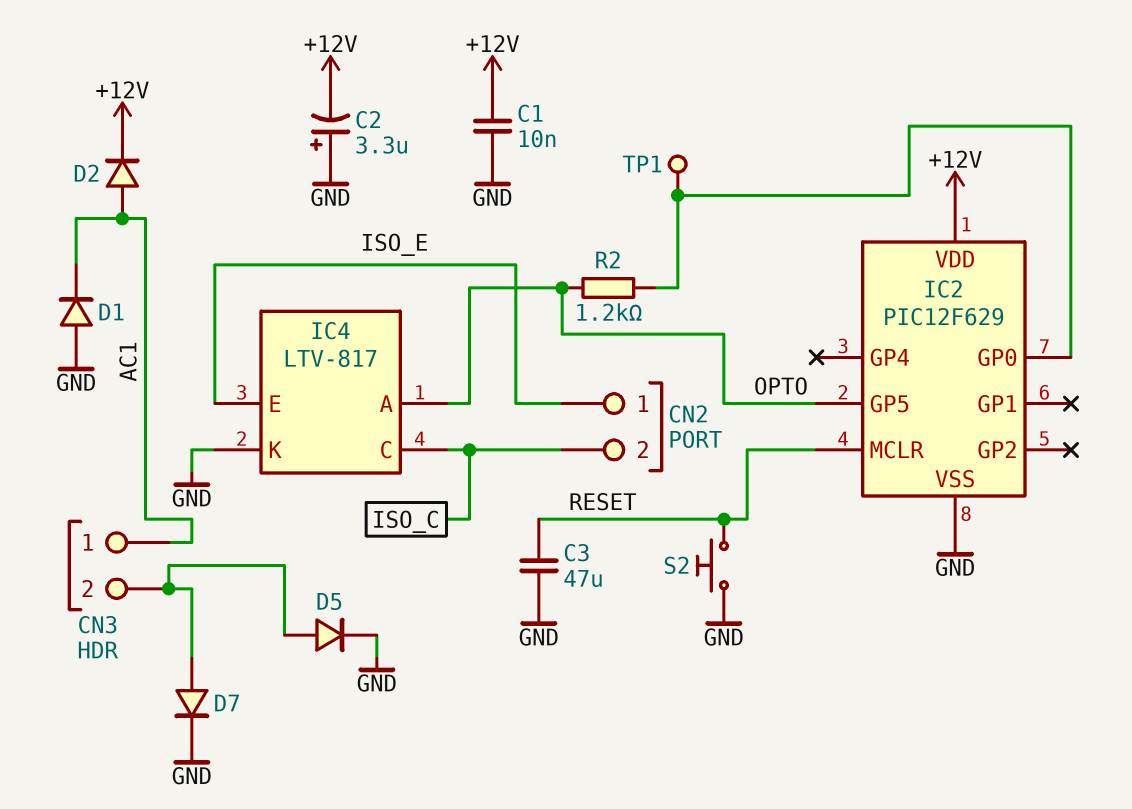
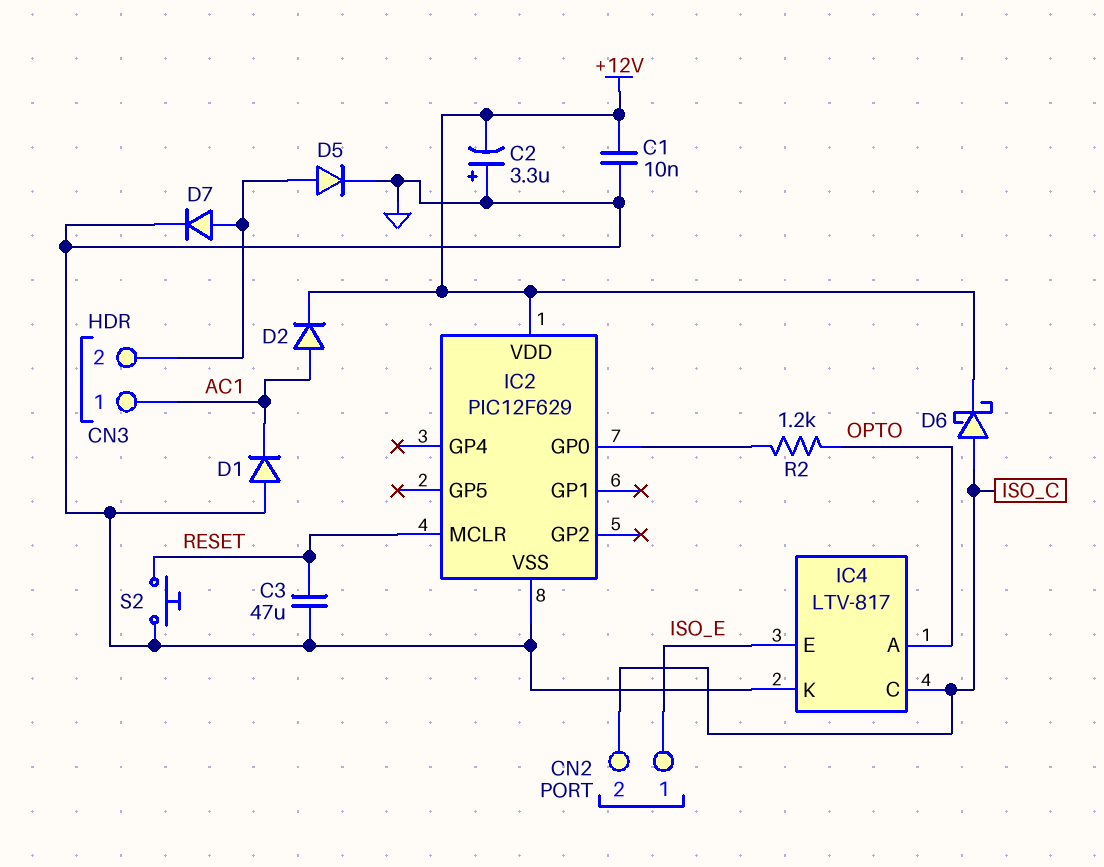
D6: none -> schottky (A ISO_C, K +12V)
IC2 pin GP5: OPTO -> none
TP1: test point (IC2/GP0) -> none

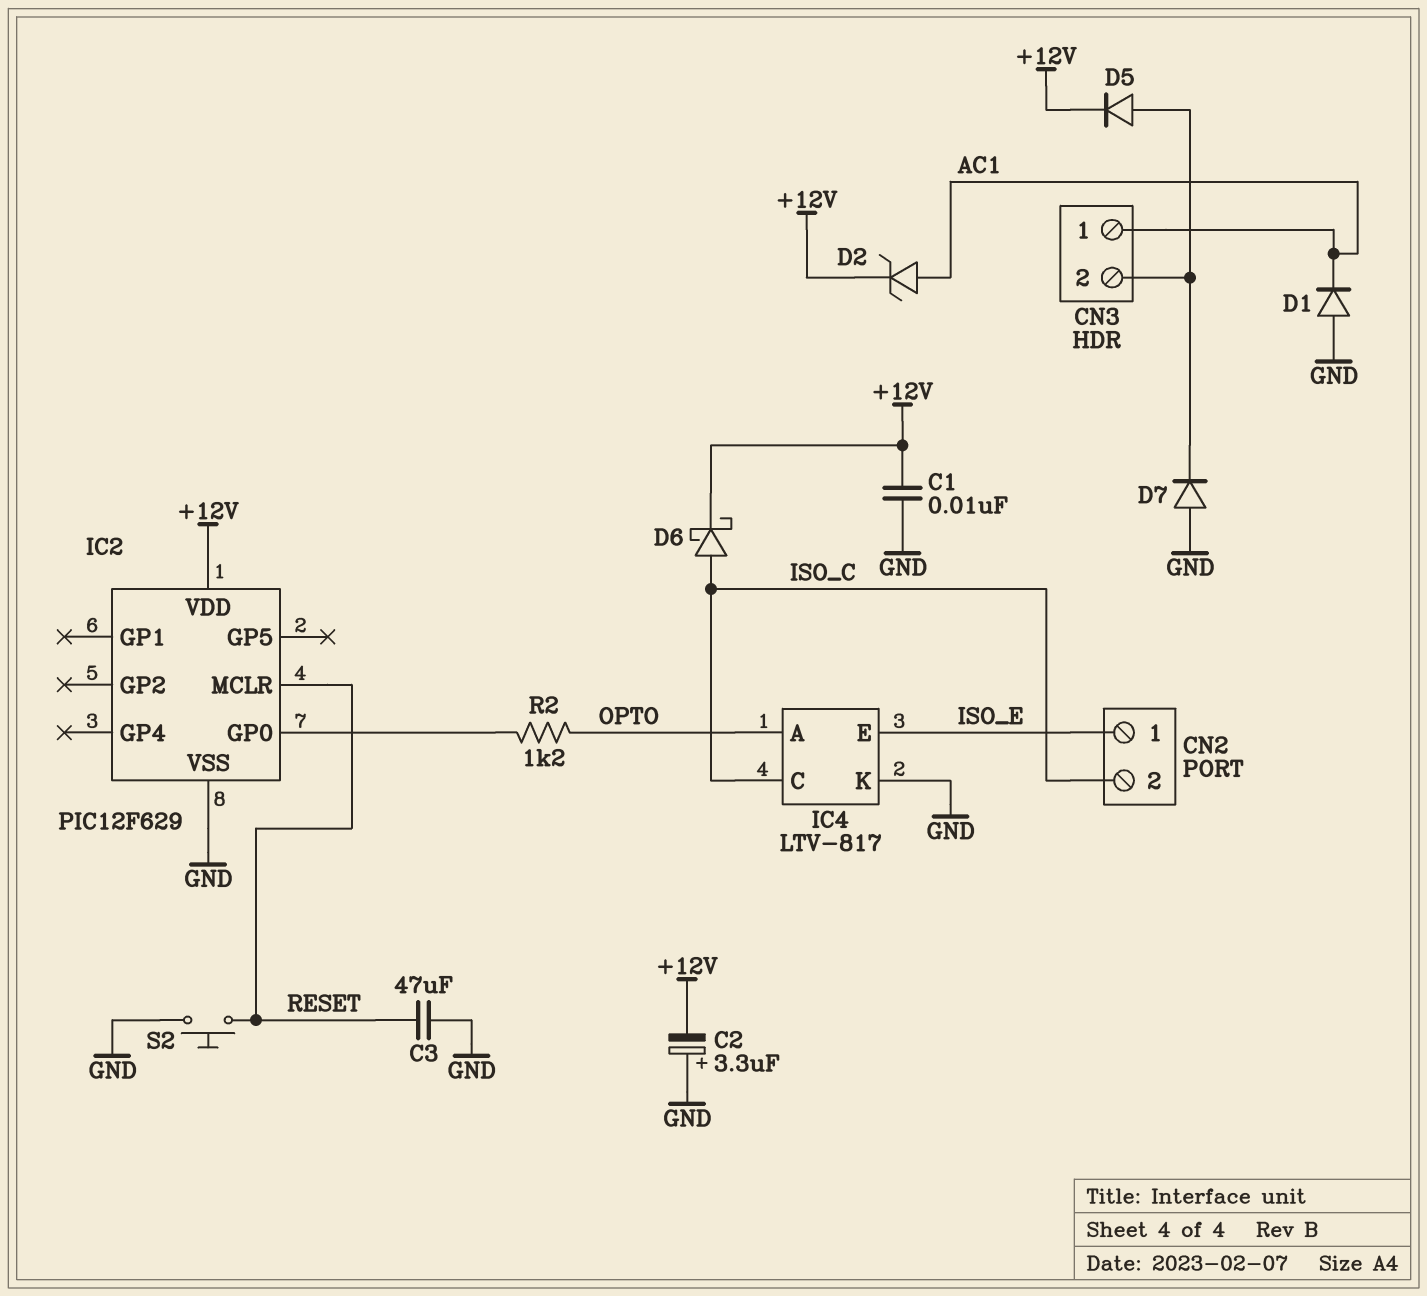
D2: diode (A AC1, K +12V) -> zener (A AC1, K +12V)
D5: diode (A CN3/2, K GND) -> diode (A CN3/2, K +12V)
D7: diode (A CN3/2, K GND) -> diode (A GND, K CN3/2)

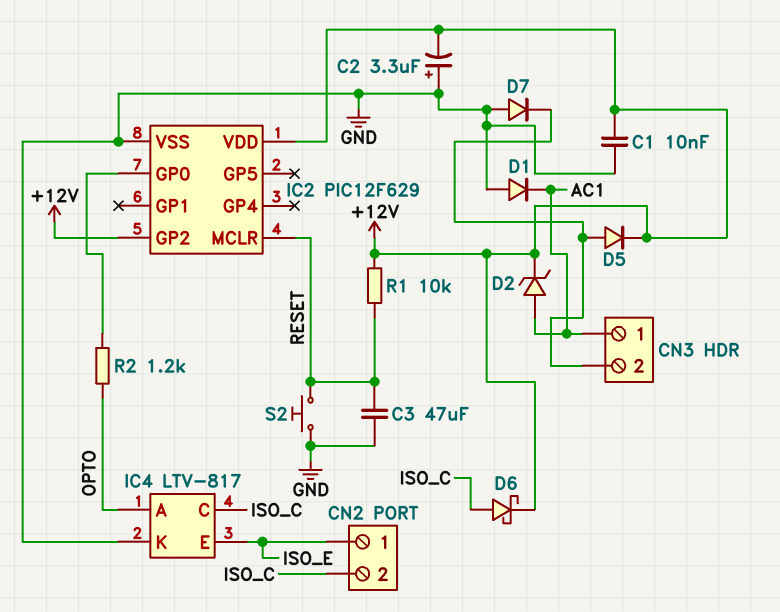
IC2 pin GP2: none -> +12V
R1: none -> 10k (+12V, RESET)

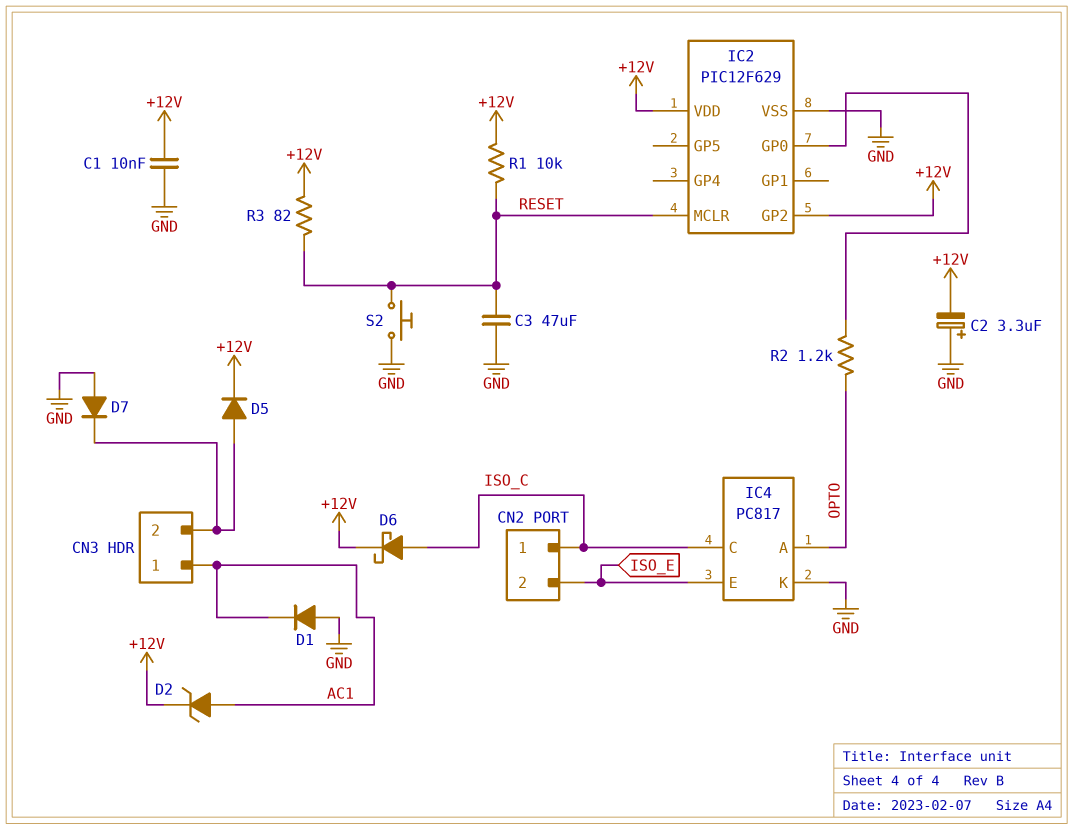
CN2 pin 1: ISO_E -> ISO_C
CN2 pin 2: ISO_C -> ISO_E
IC4: LTV-817 -> PC817
R3: none -> 82 (+12V, RESET)

